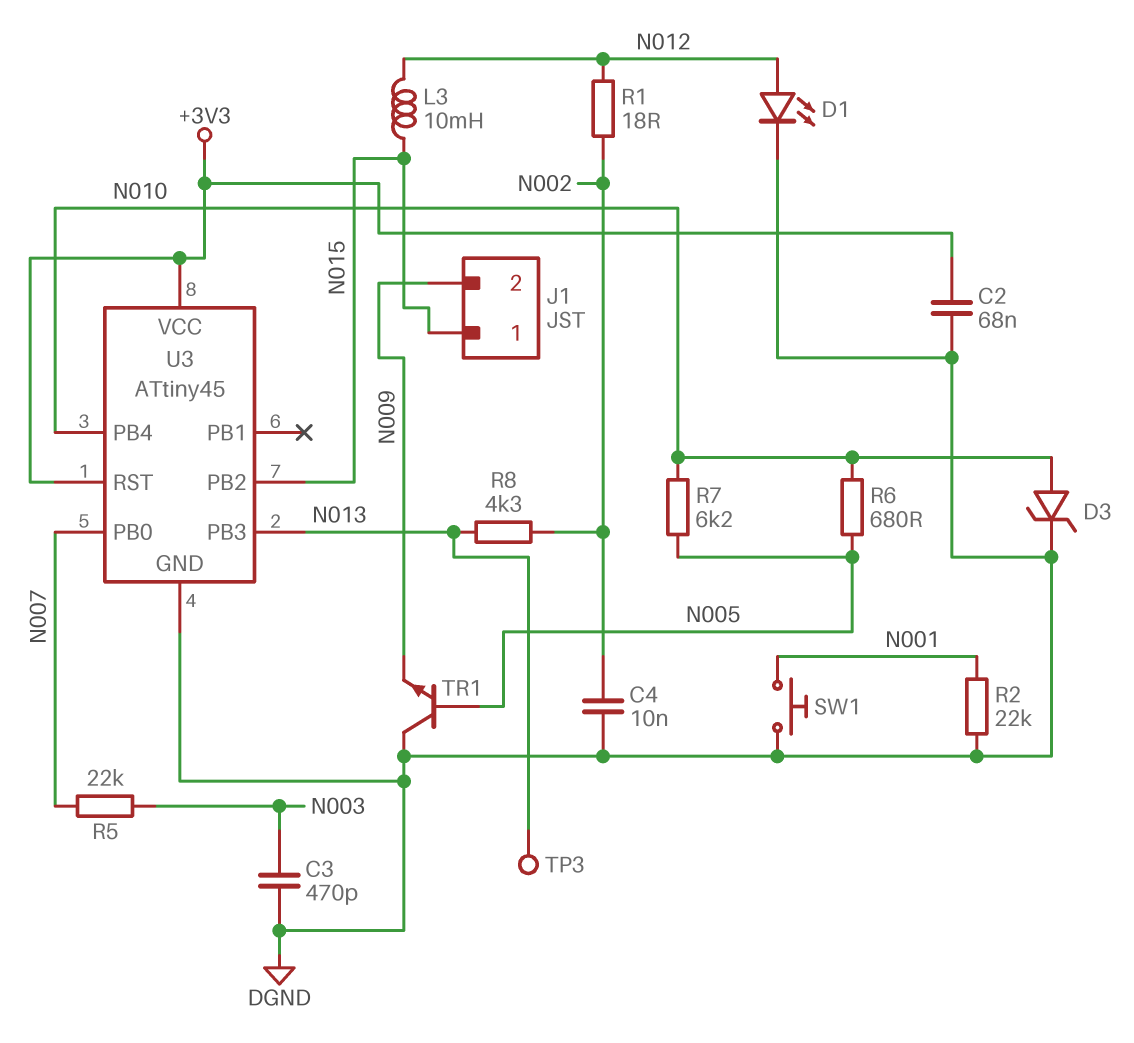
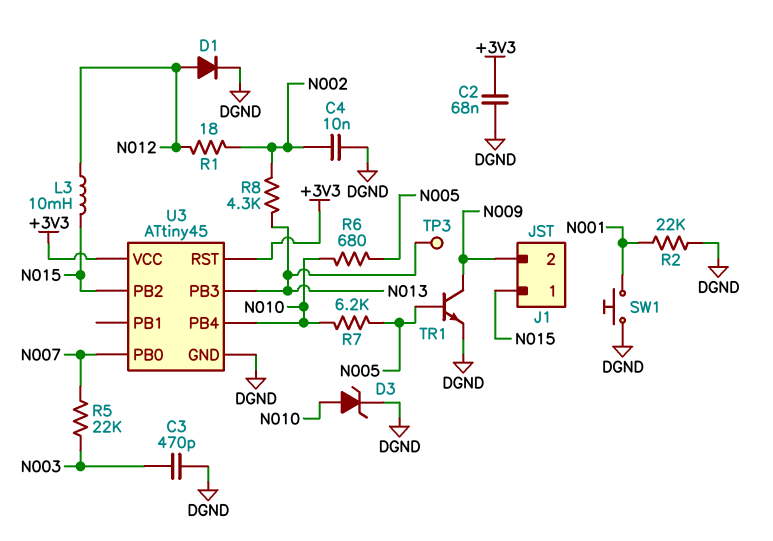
D1: LED (A N012, K DGND) -> diode (A N012, K DGND)
TR1: NPN (B N005, C DGND, E N009) -> NPN (B N005, C N009, E DGND)

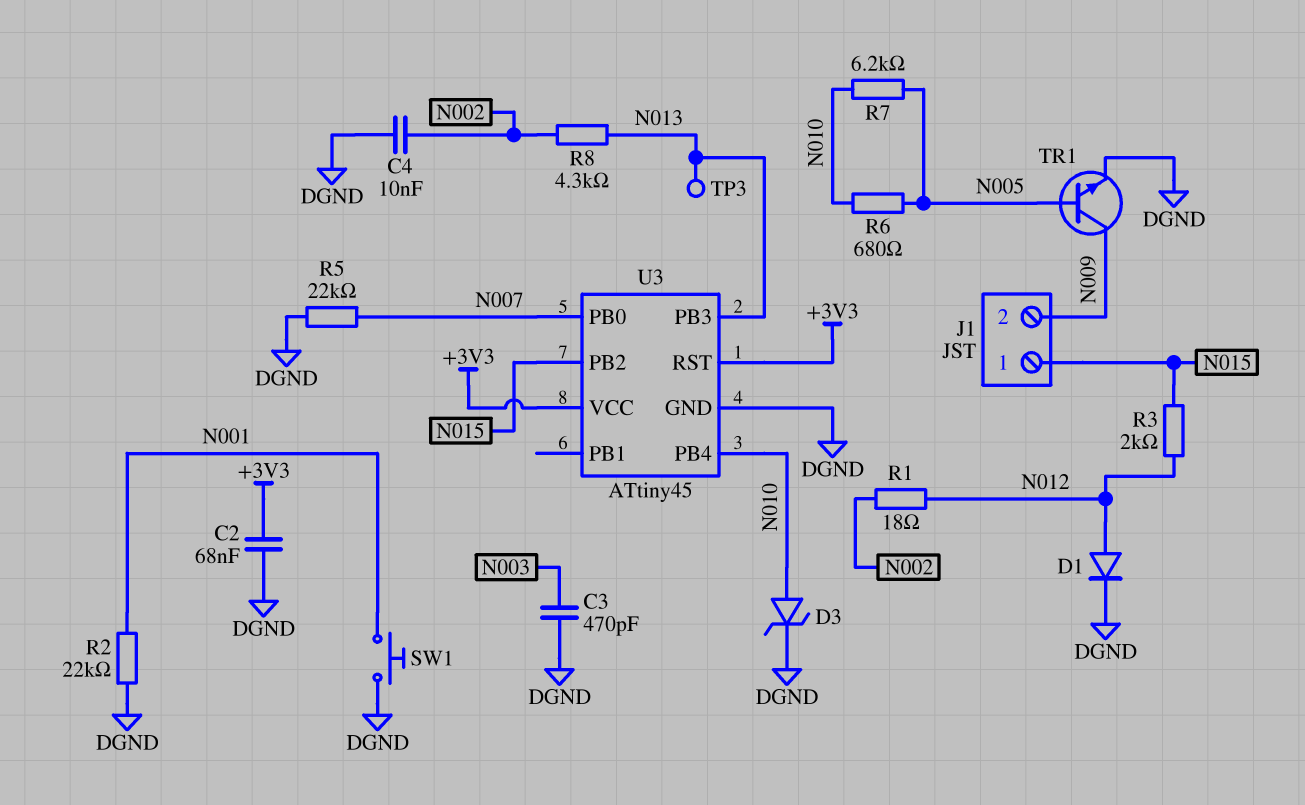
L3: 10mH (N012, N015) -> none
R3: none -> 2k (N012, N015)
R5: 22k (N003, N007) -> 22k (DGND, N007)

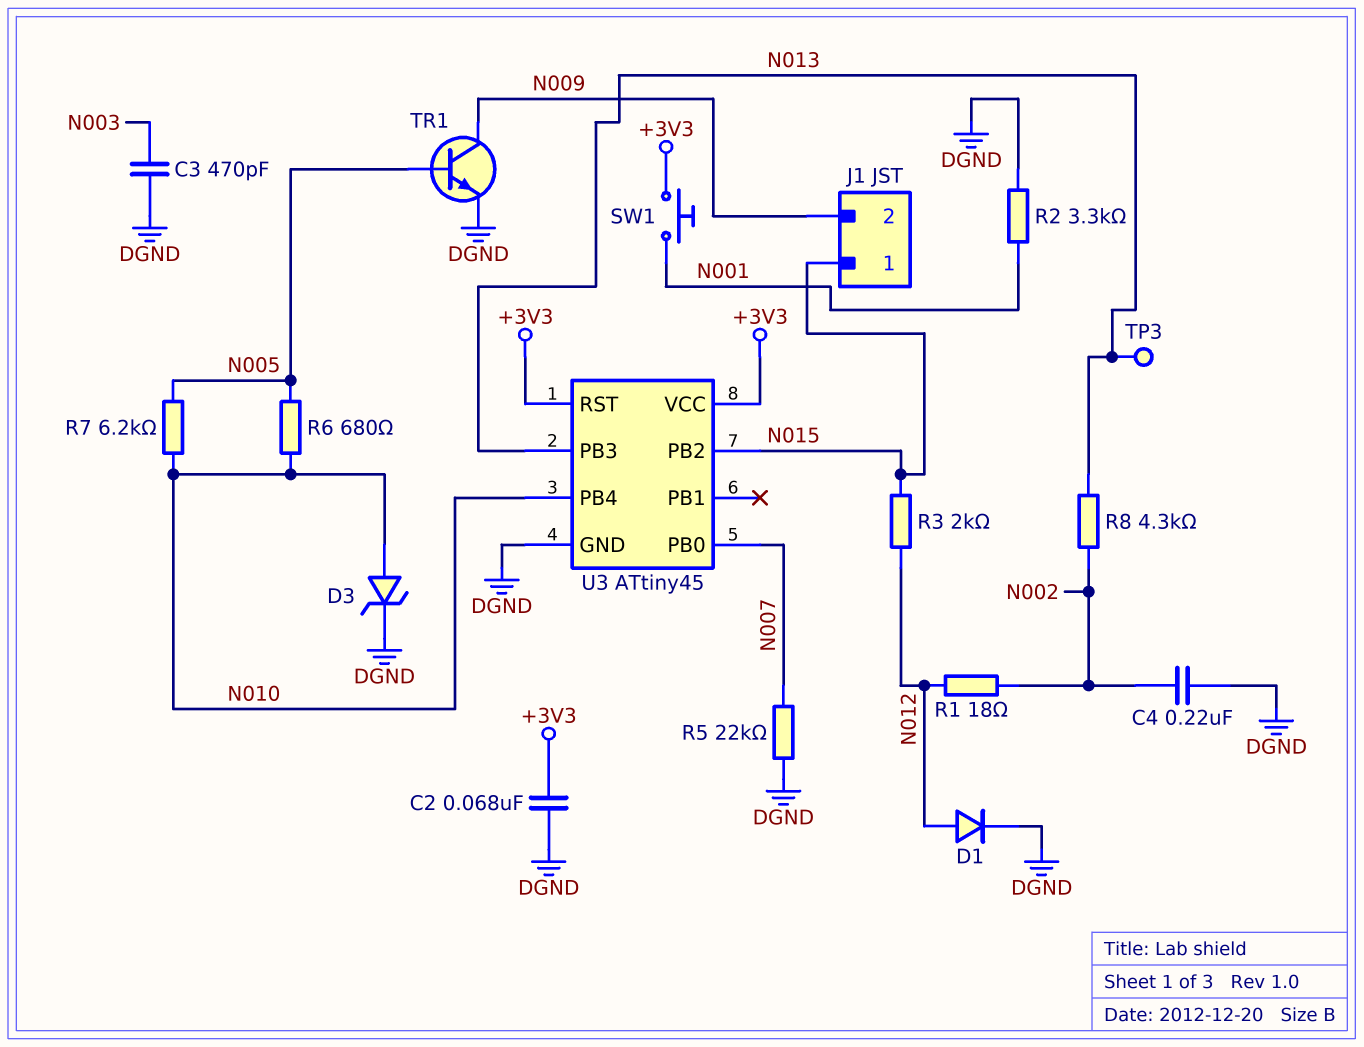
C4: 10nF (DGND, N002) -> 220nF (DGND, N002)
R2: 22k (DGND, N001) -> 3.3k (DGND, N001)
SW1: button (DGND, N001) -> button (+3V3, N001)

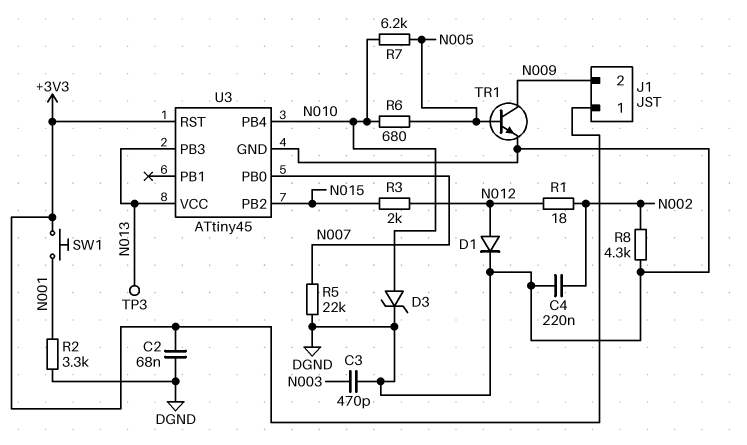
J1 pin 1: N015 -> +3V3
R8: 4.3k (N002, N013) -> 4.3k (DGND, N002)
U3 pin VCC: +3V3 -> N013

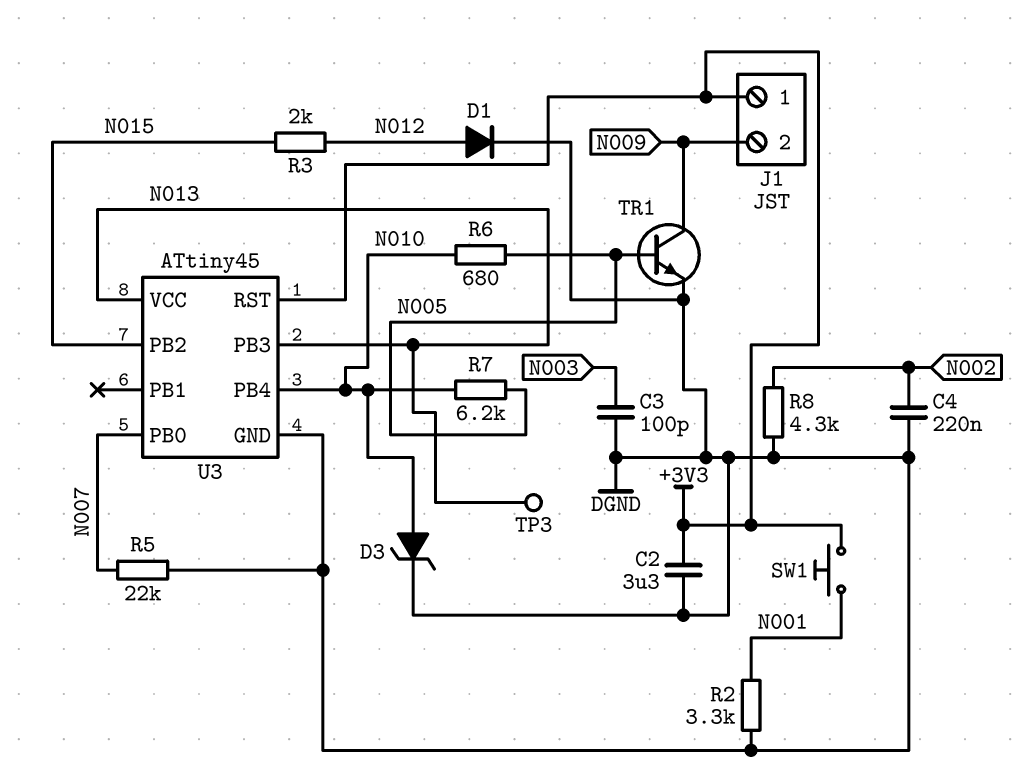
C2: 68nF (+3V3, DGND) -> 3.3uF (+3V3, DGND)
C3: 470pF (DGND, N003) -> 100pF (DGND, N003)
R1: 18 (N002, N012) -> none

